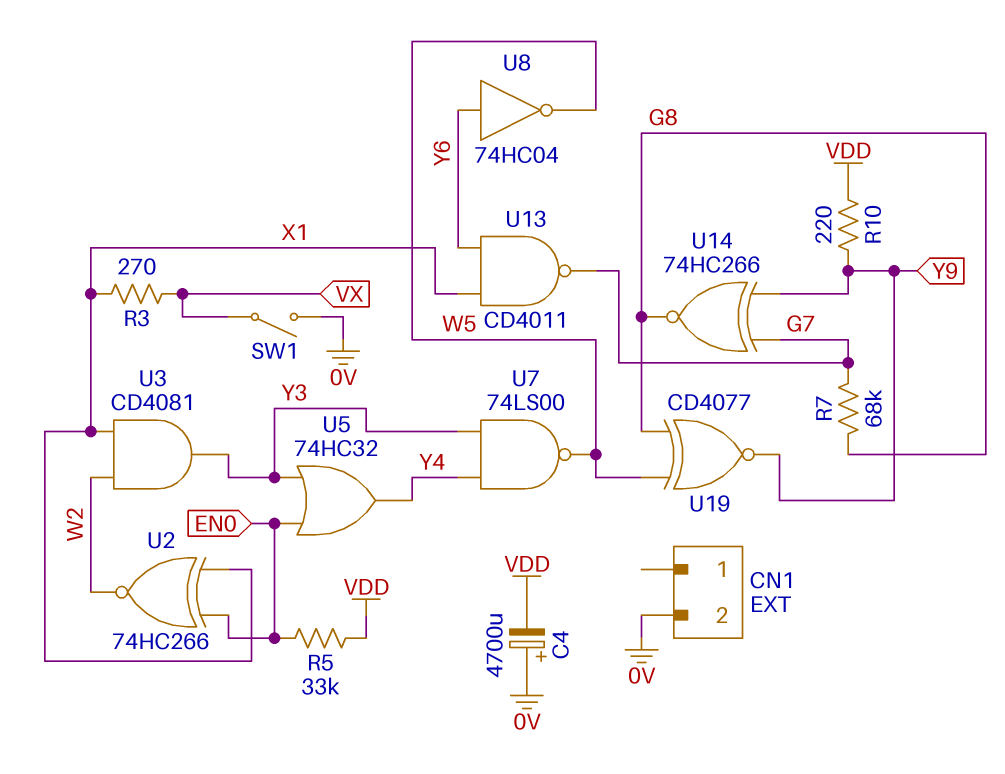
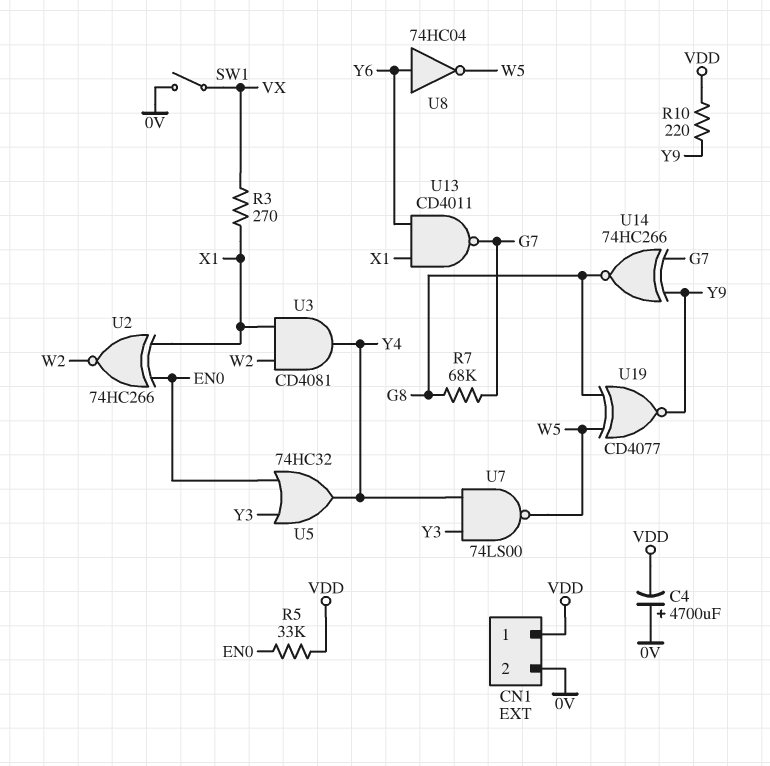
CN1 pin 1: none -> VDD
U3: AND CD4081 (in W2, in X1, out Y3) -> AND CD4081 (in W2, in X1, out Y4)

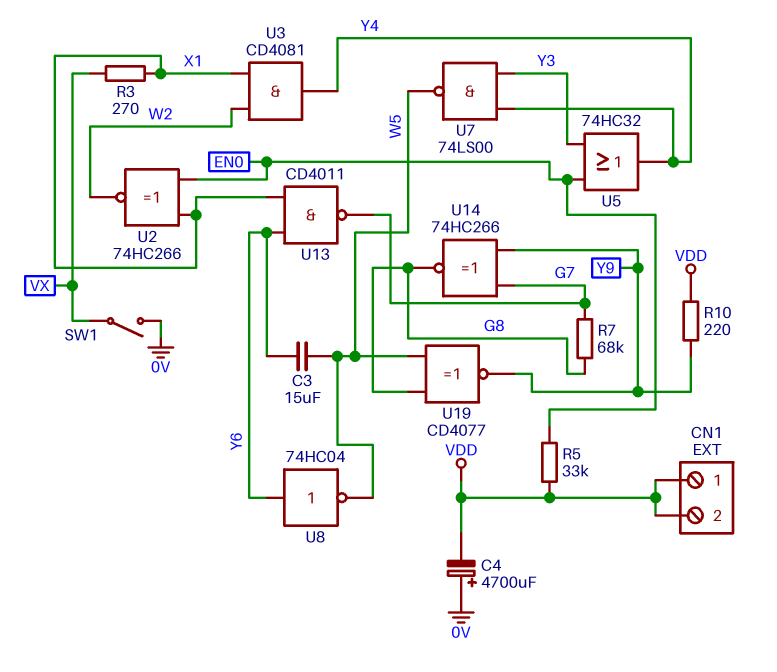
C3: none -> 15uF (W5, Y6)
CN1 pin 2: 0V -> VDD

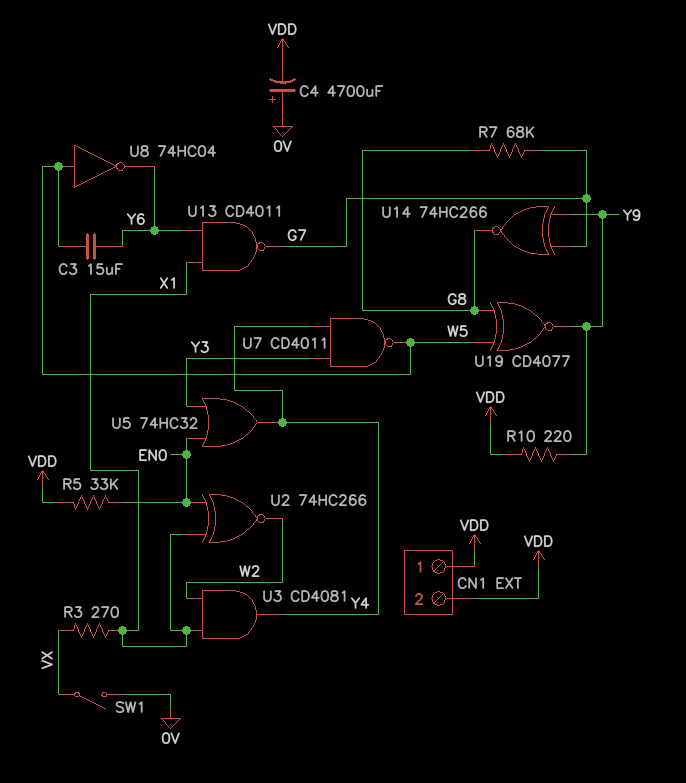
U7: NAND 74LS00 (in Y3, in Y4, out W5) -> NAND CD4011 (in Y3, in Y4, out W5)
U8: NOT 74HC04 (in Y6, out W5) -> NOT 74HC04 (in W5, out Y6)

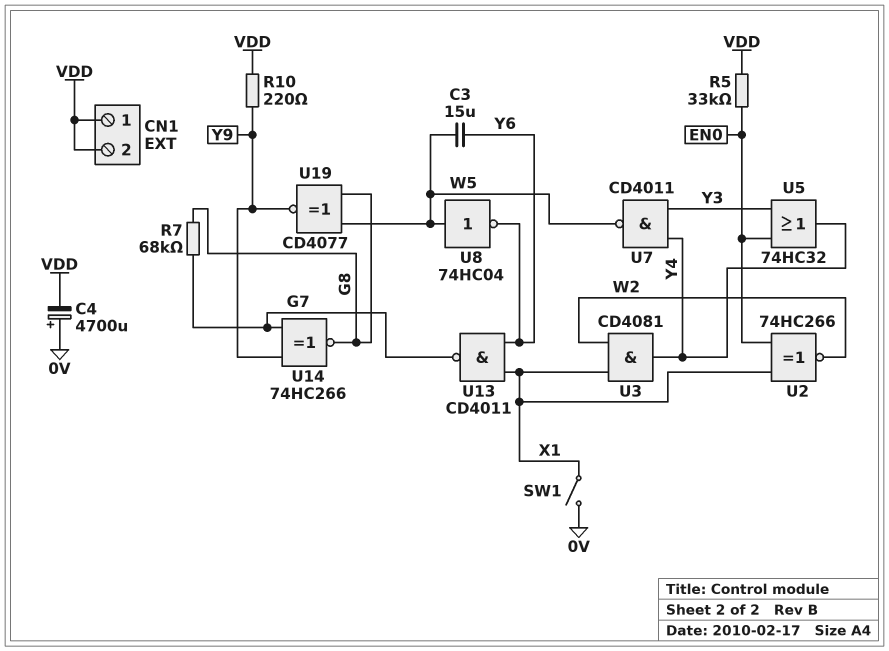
R3: 270 (VX, X1) -> none
SW1: switch (0V, VX) -> switch (0V, X1)

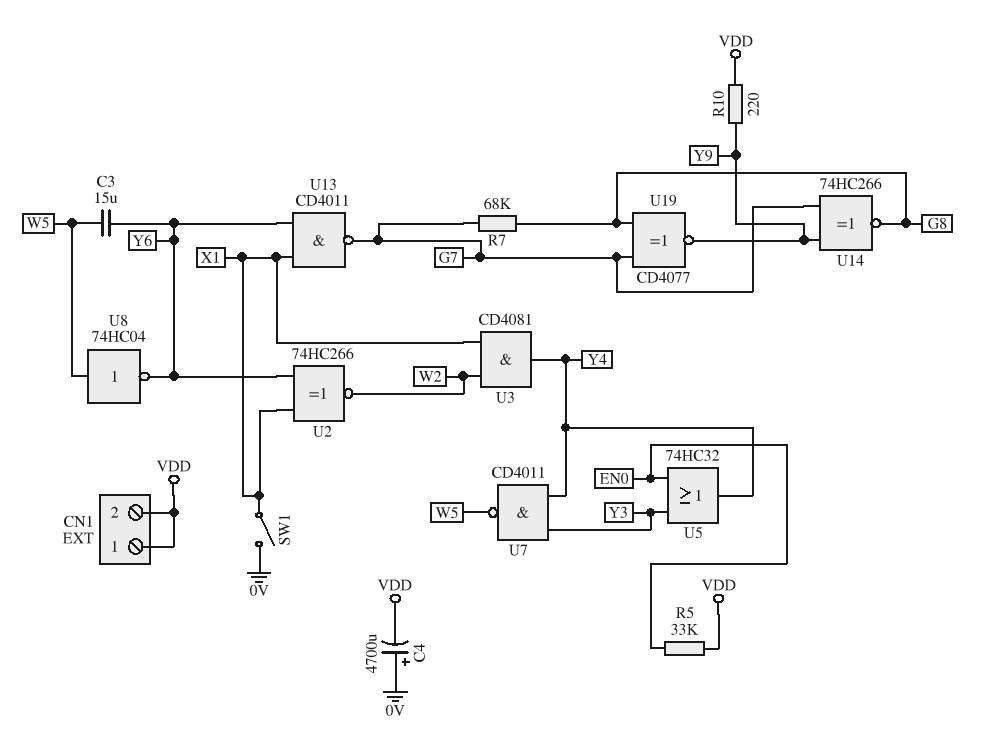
U2: XNOR 74HC266 (in EN0, in X1, out W2) -> XNOR 74HC266 (in X1, in Y6, out W2)
U19: XNOR CD4077 (in G8, in W5, out Y9) -> XNOR CD4077 (in G7, in G8, out Y9)

